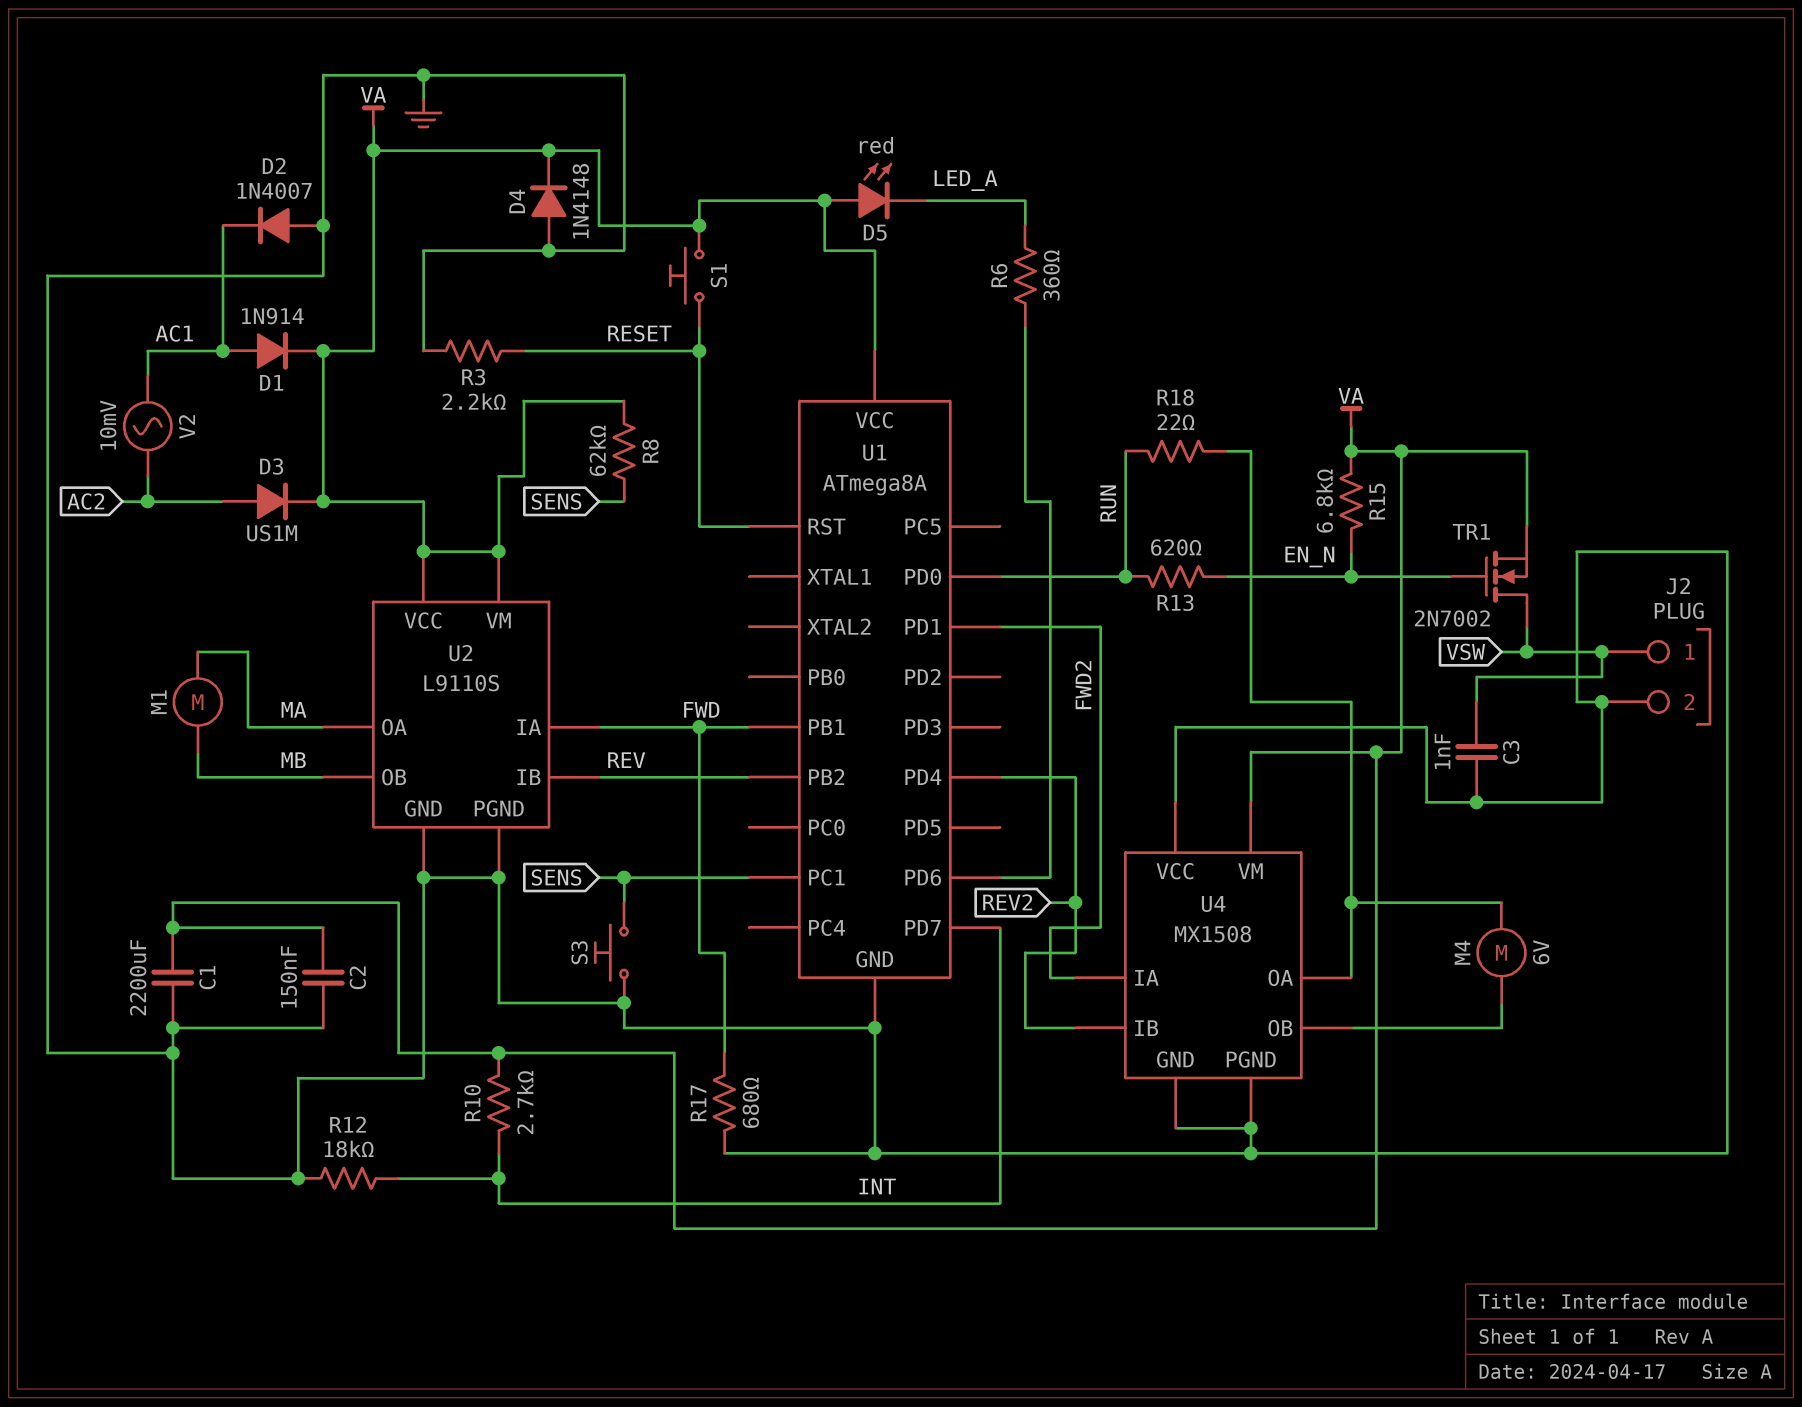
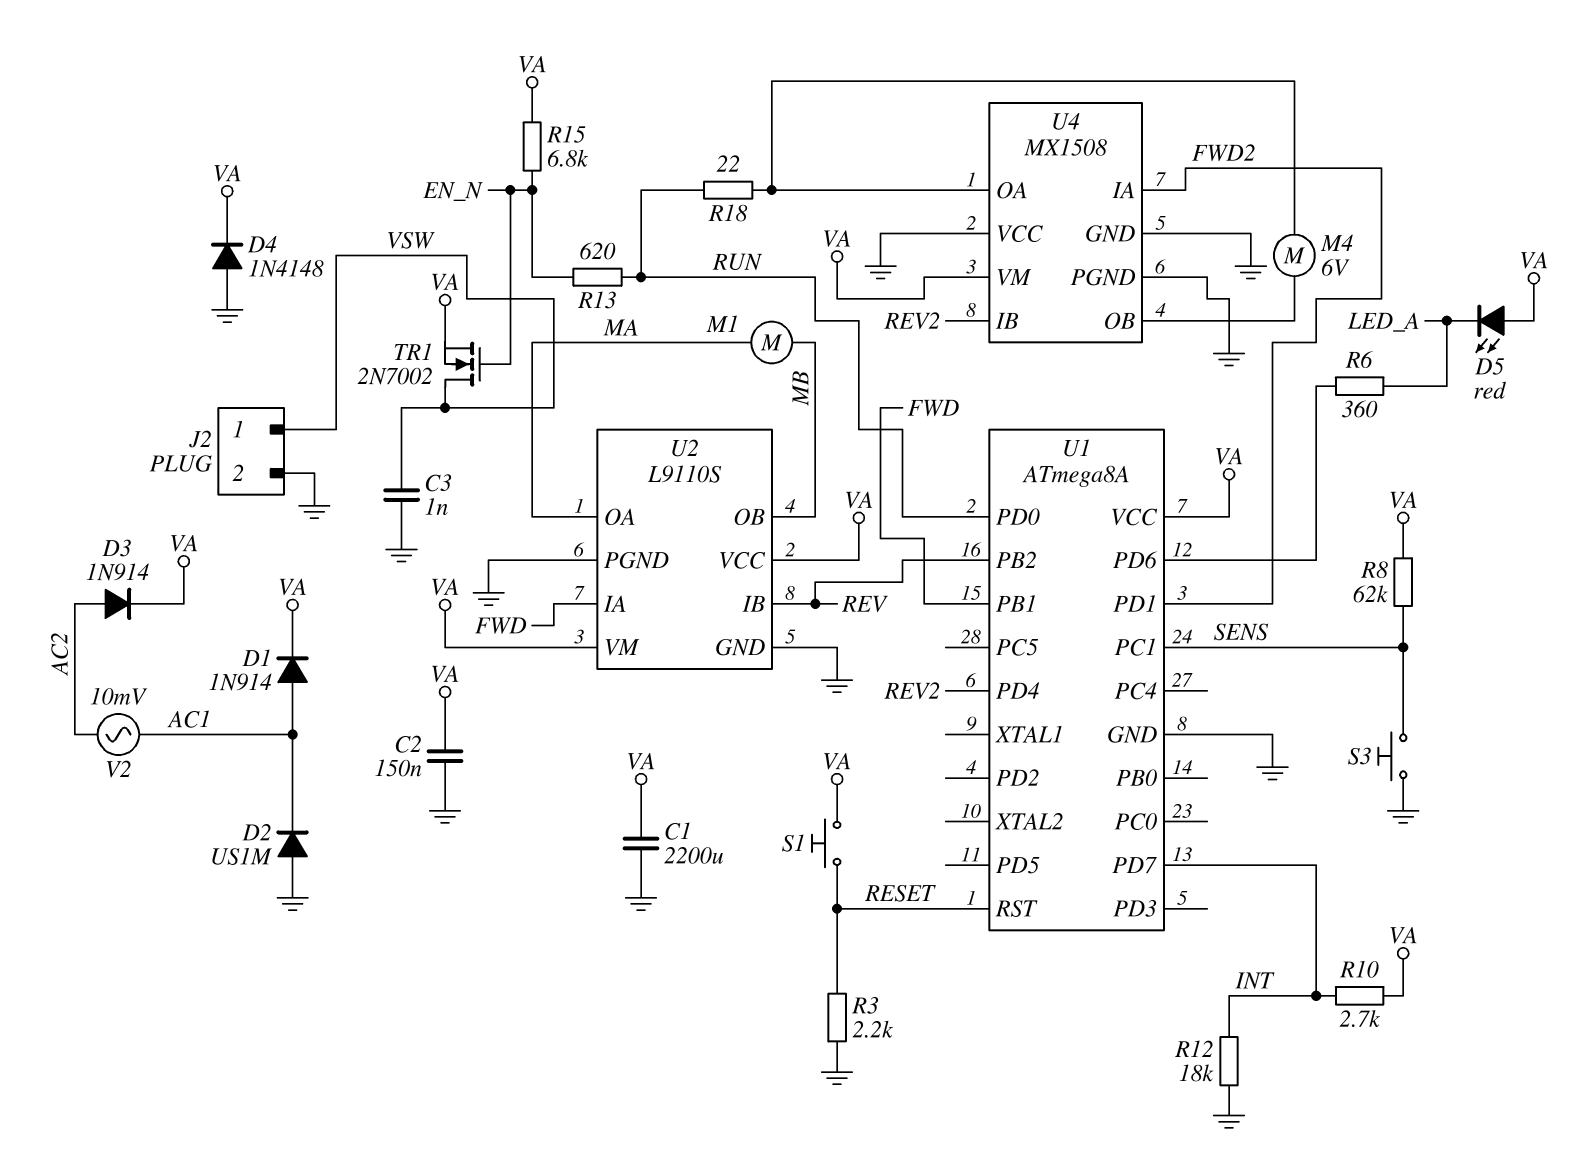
D2: diode 1N4007 (A GND, K AC1) -> diode US1M (A GND, K AC1)
D3: diode US1M (A AC2, K VA) -> diode 1N914 (A AC2, K VA)
R17: 680 (FWD, GND) -> none

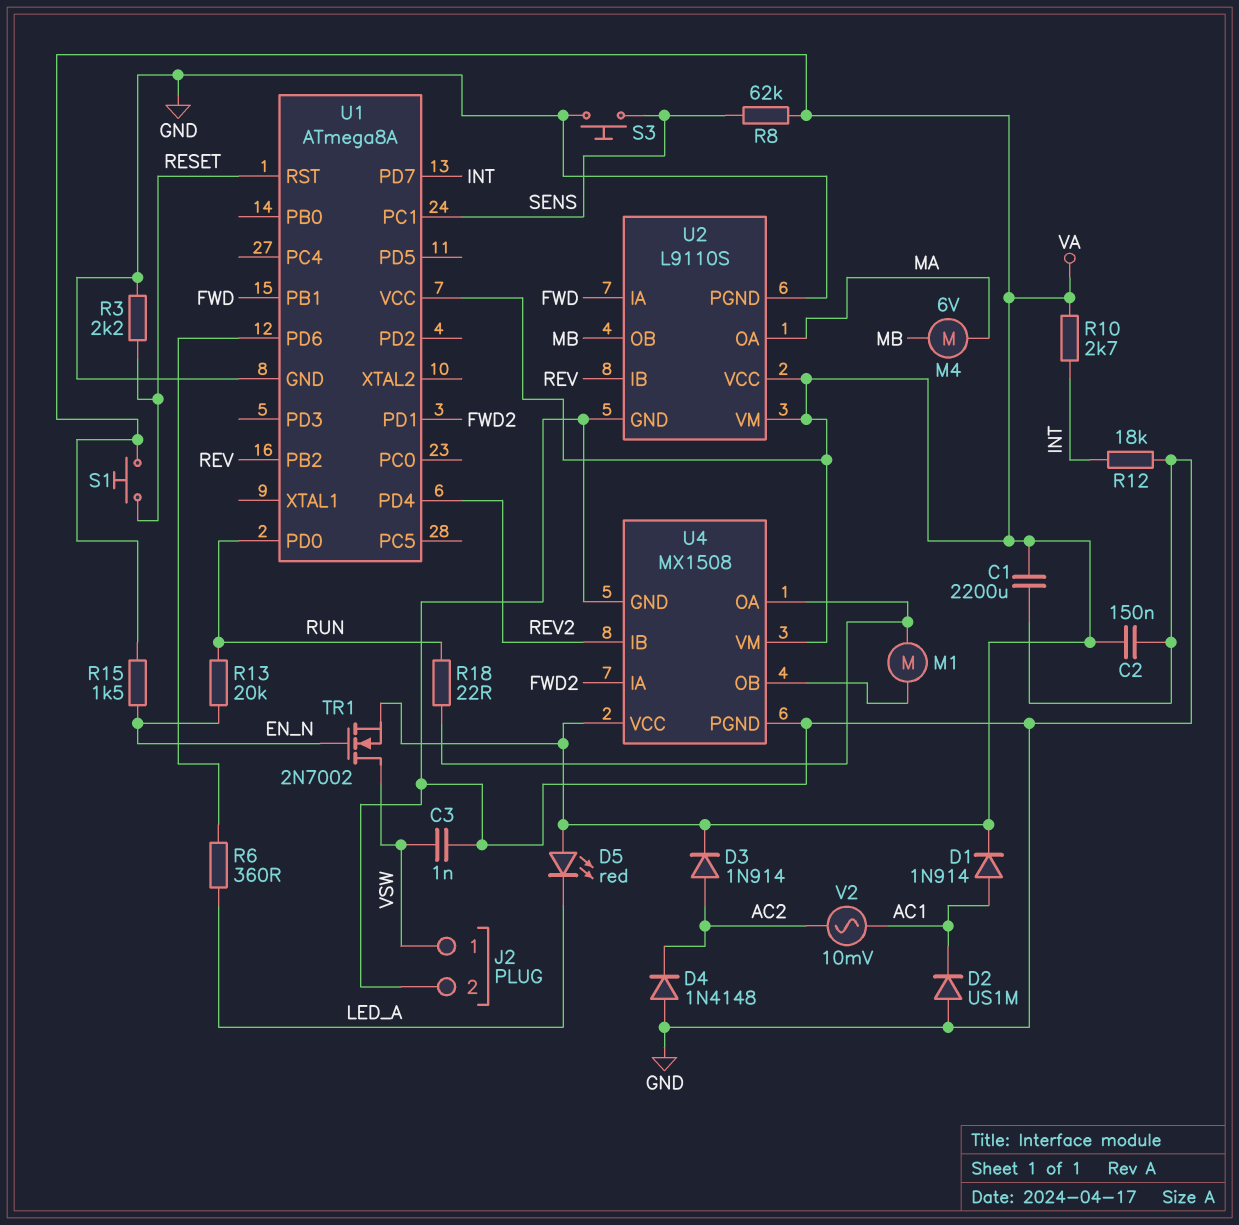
D4: diode 1N4148 (A GND, K VA) -> diode 1N4148 (A GND, K AC2)
M1: motor (MA, MB) -> motor (U4/OA, U4/OB)
M4: motor 6V (U4/OA, U4/OB) -> motor 6V (MA, MB)
R13: 620 (EN_N, RUN) -> 20k (EN_N, RUN)
R15: 6.8k (EN_N, VA) -> 1.5k (EN_N, VA)
U4 pin VCC: GND -> VA

